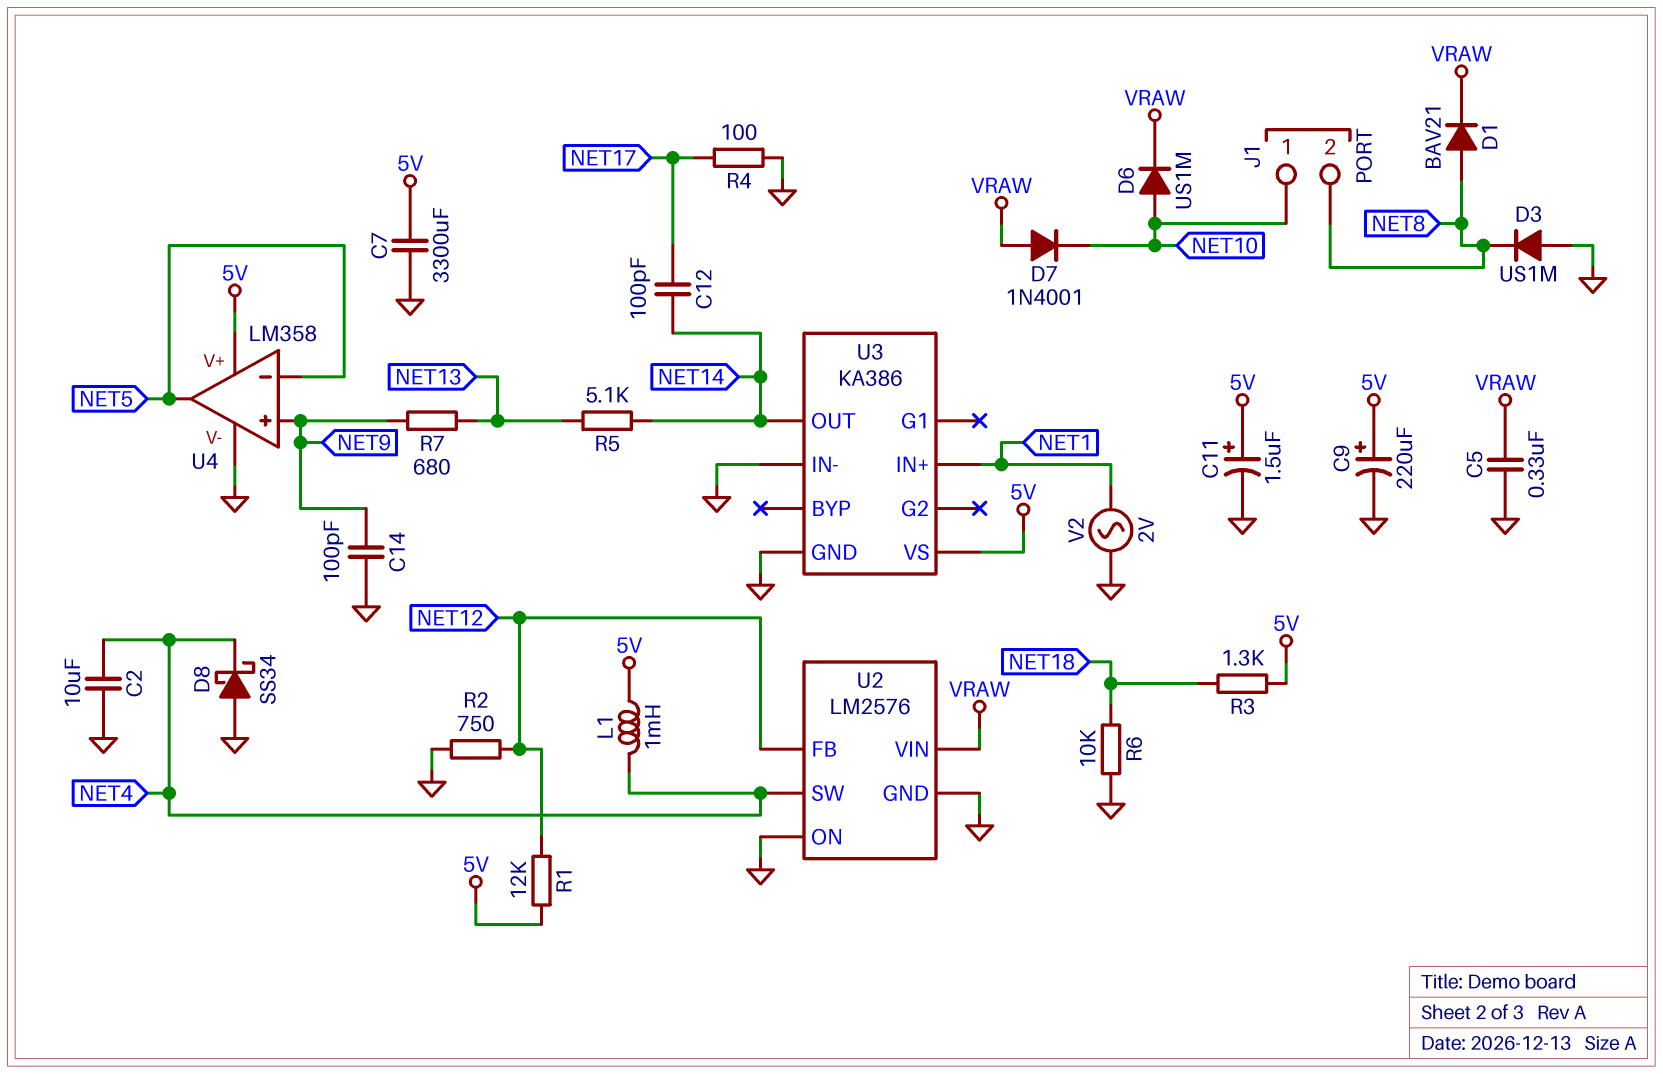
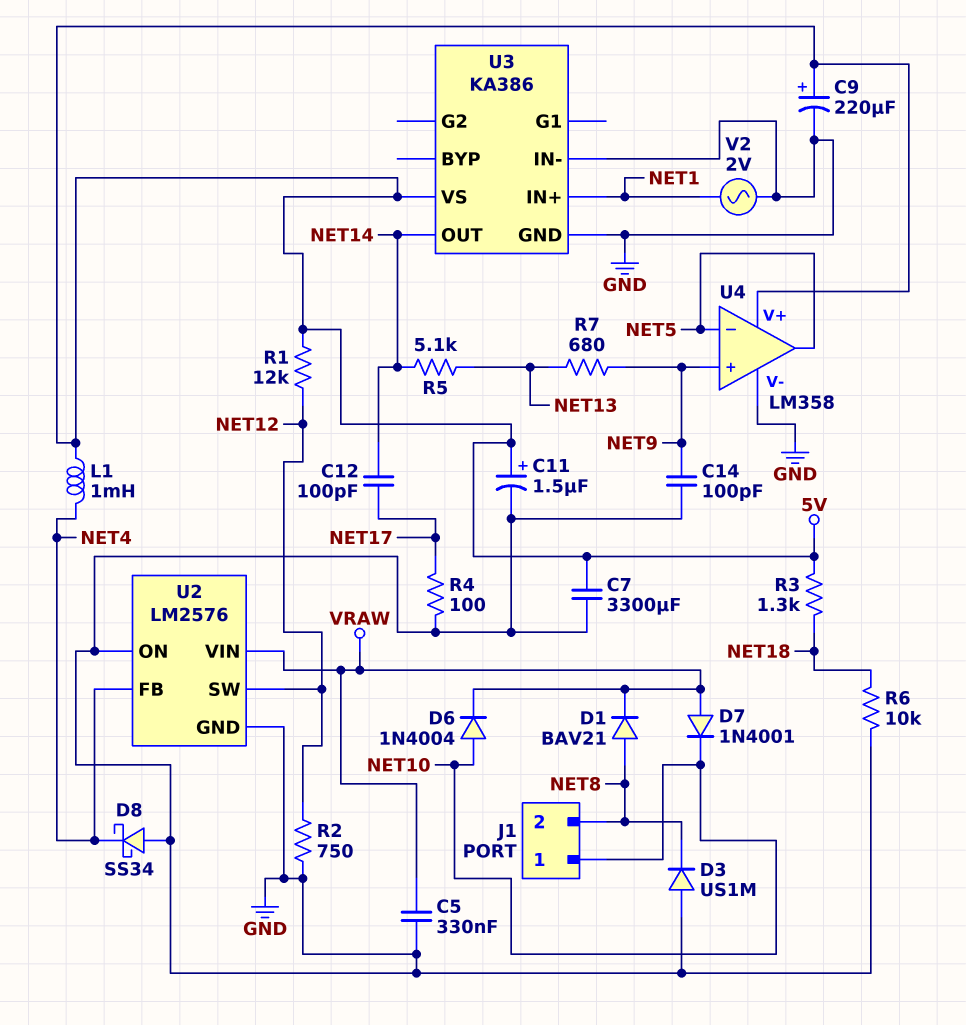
C2: 10uF (GND, NET4) -> none
D6: diode US1M (A NET10, K VRAW) -> diode 1N4004 (A NET10, K VRAW)
U2 pin FB: NET12 -> NET4
U2 pin SW: NET4 -> NET12

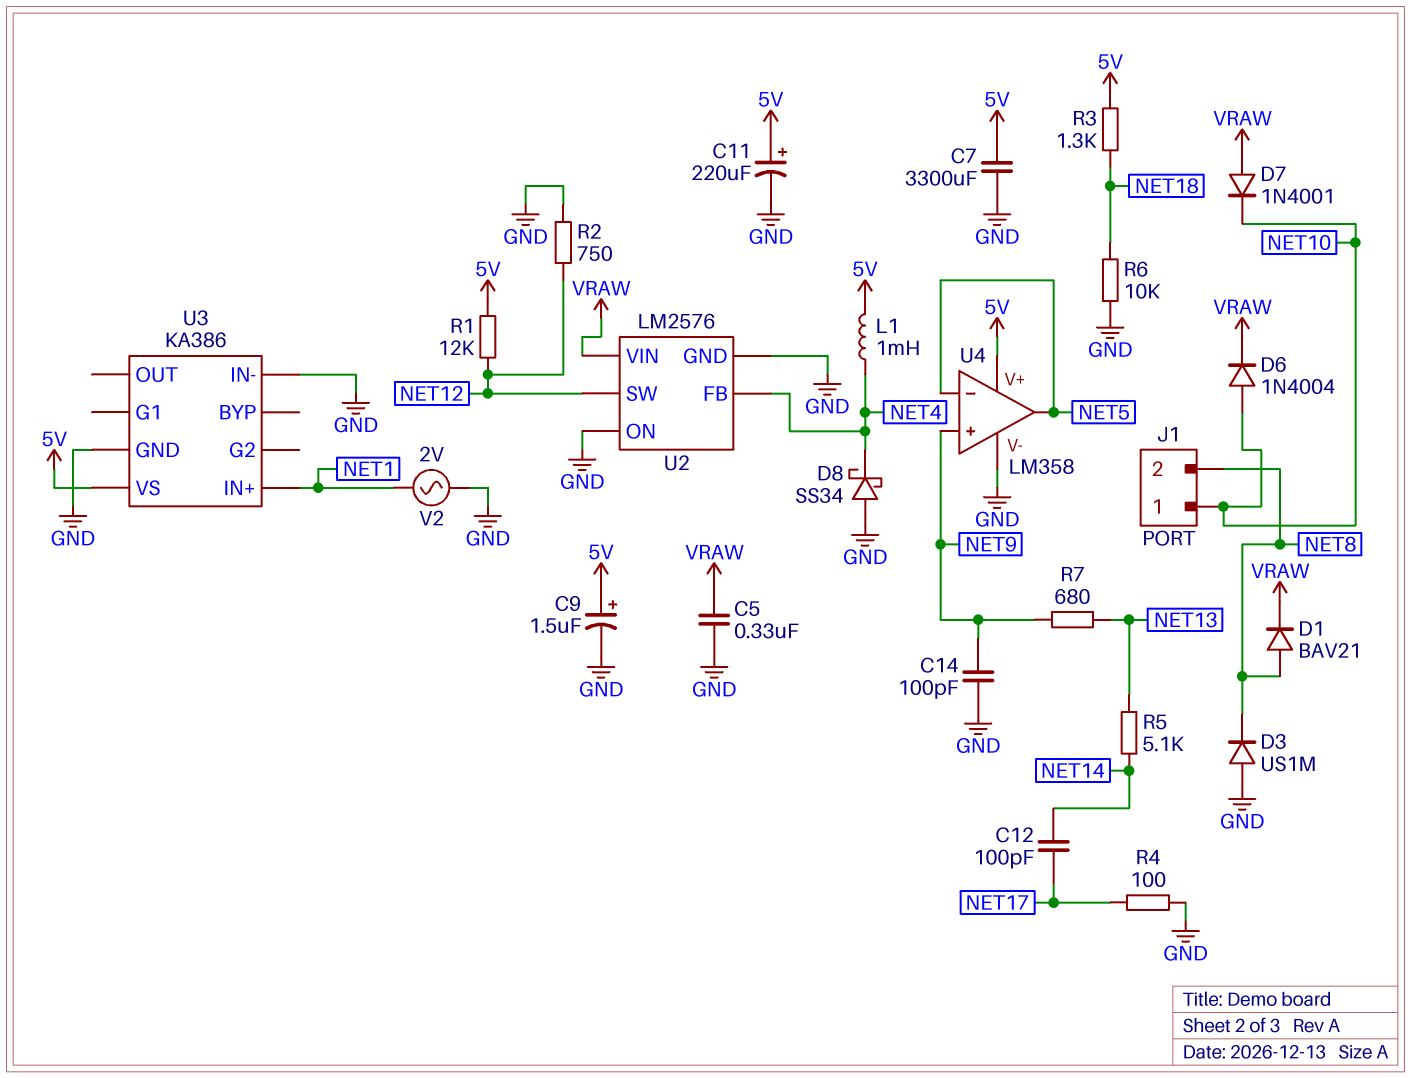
C9: 220uF (plus 5V, minus GND) -> 1.5uF (plus 5V, minus GND)
C11: 1.5uF (plus 5V, minus GND) -> 220uF (plus 5V, minus GND)
U3 pin OUT: NET14 -> none

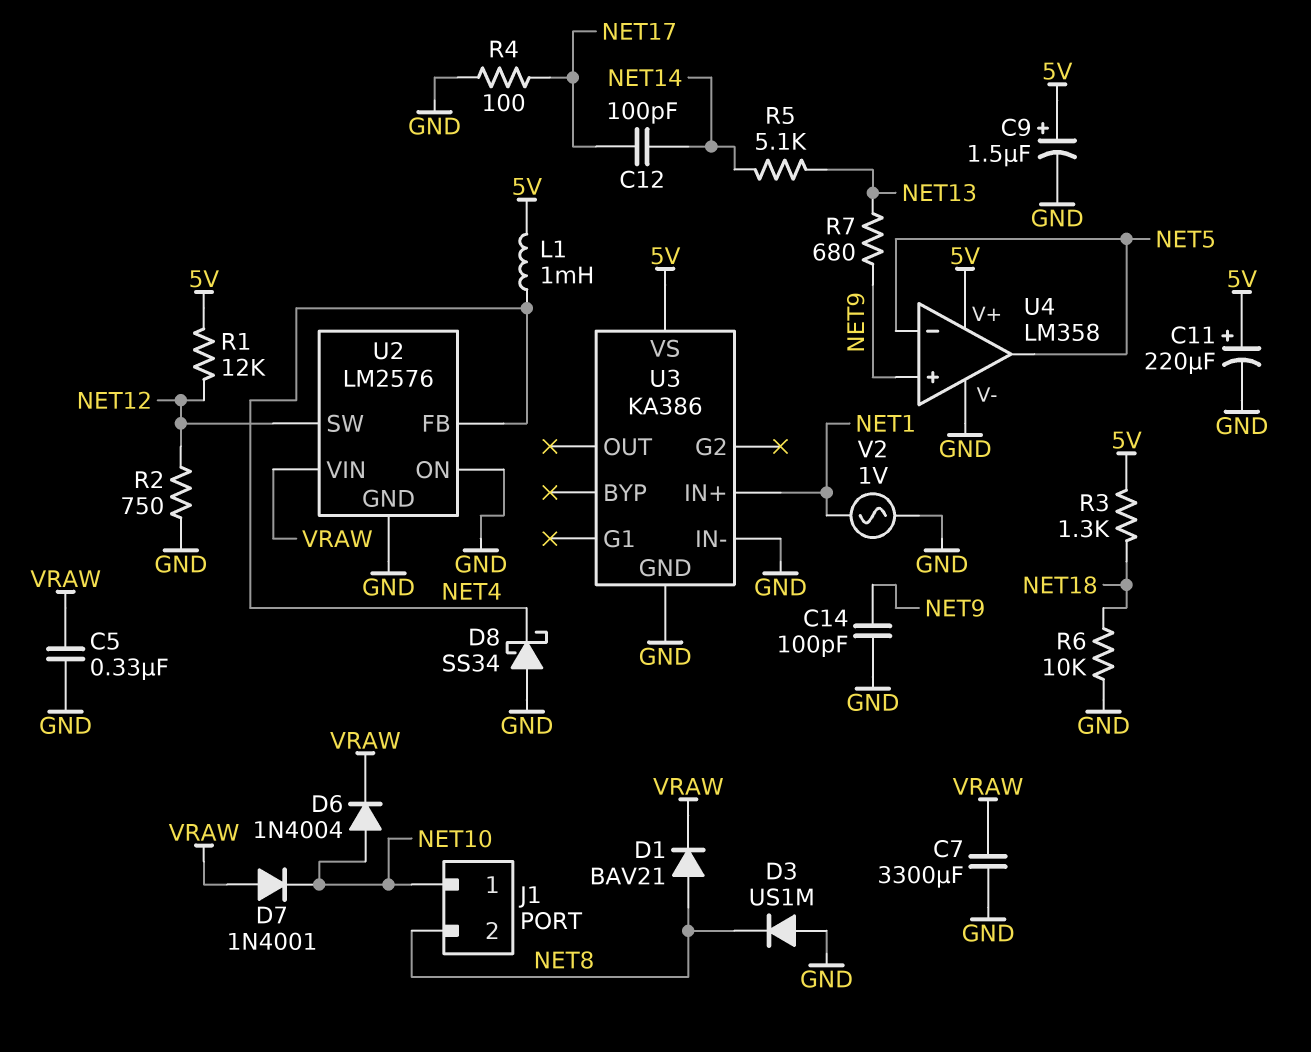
C7: 3300uF (5V, GND) -> 3300uF (GND, VRAW)
V2: AC 2V (GND, NET1) -> AC 1V (GND, NET1)

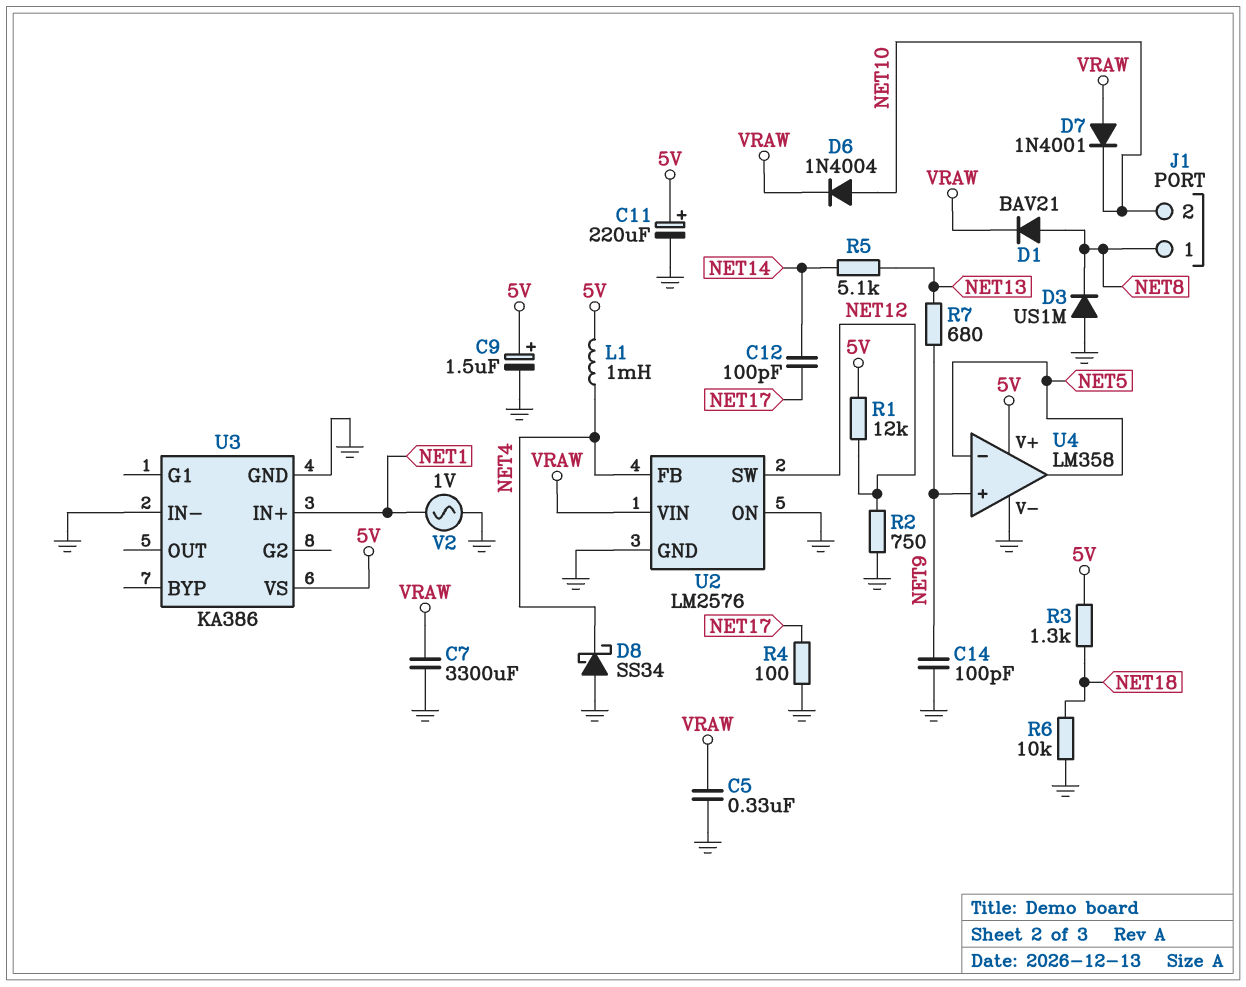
J1 pin 1: NET10 -> NET8
J1 pin 2: NET8 -> NET10

